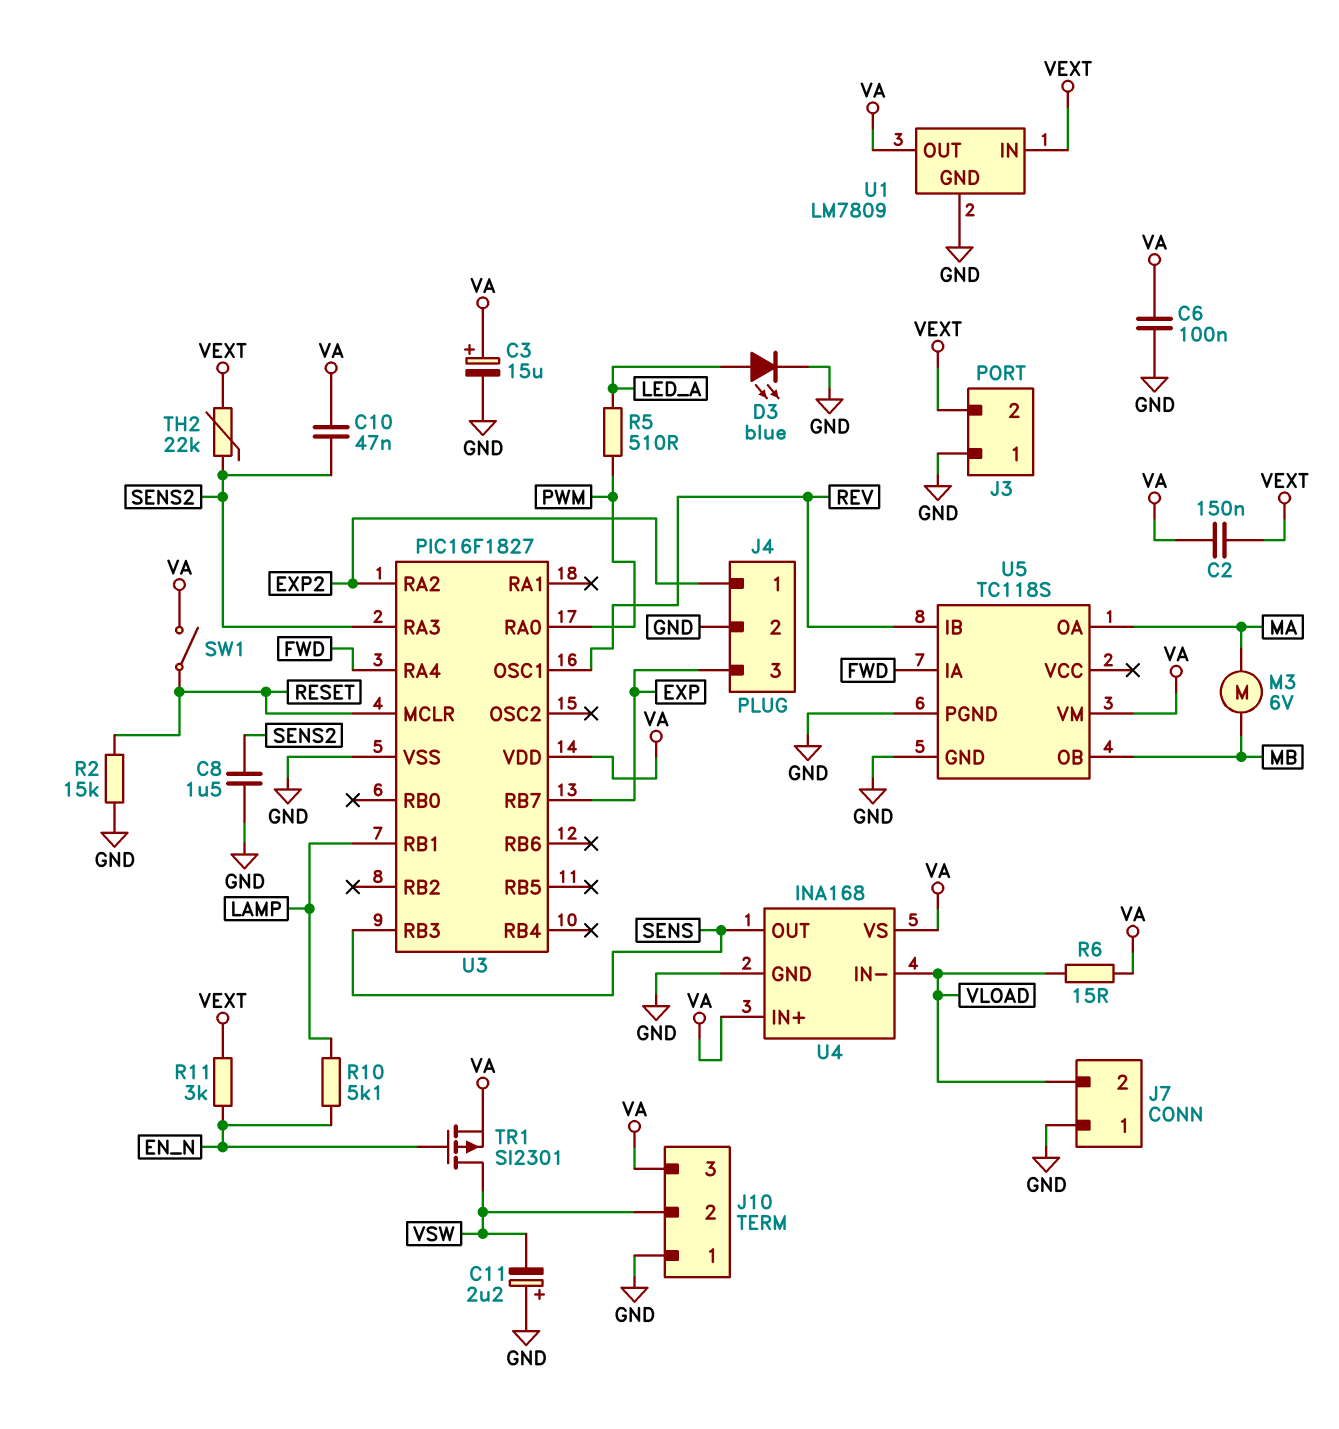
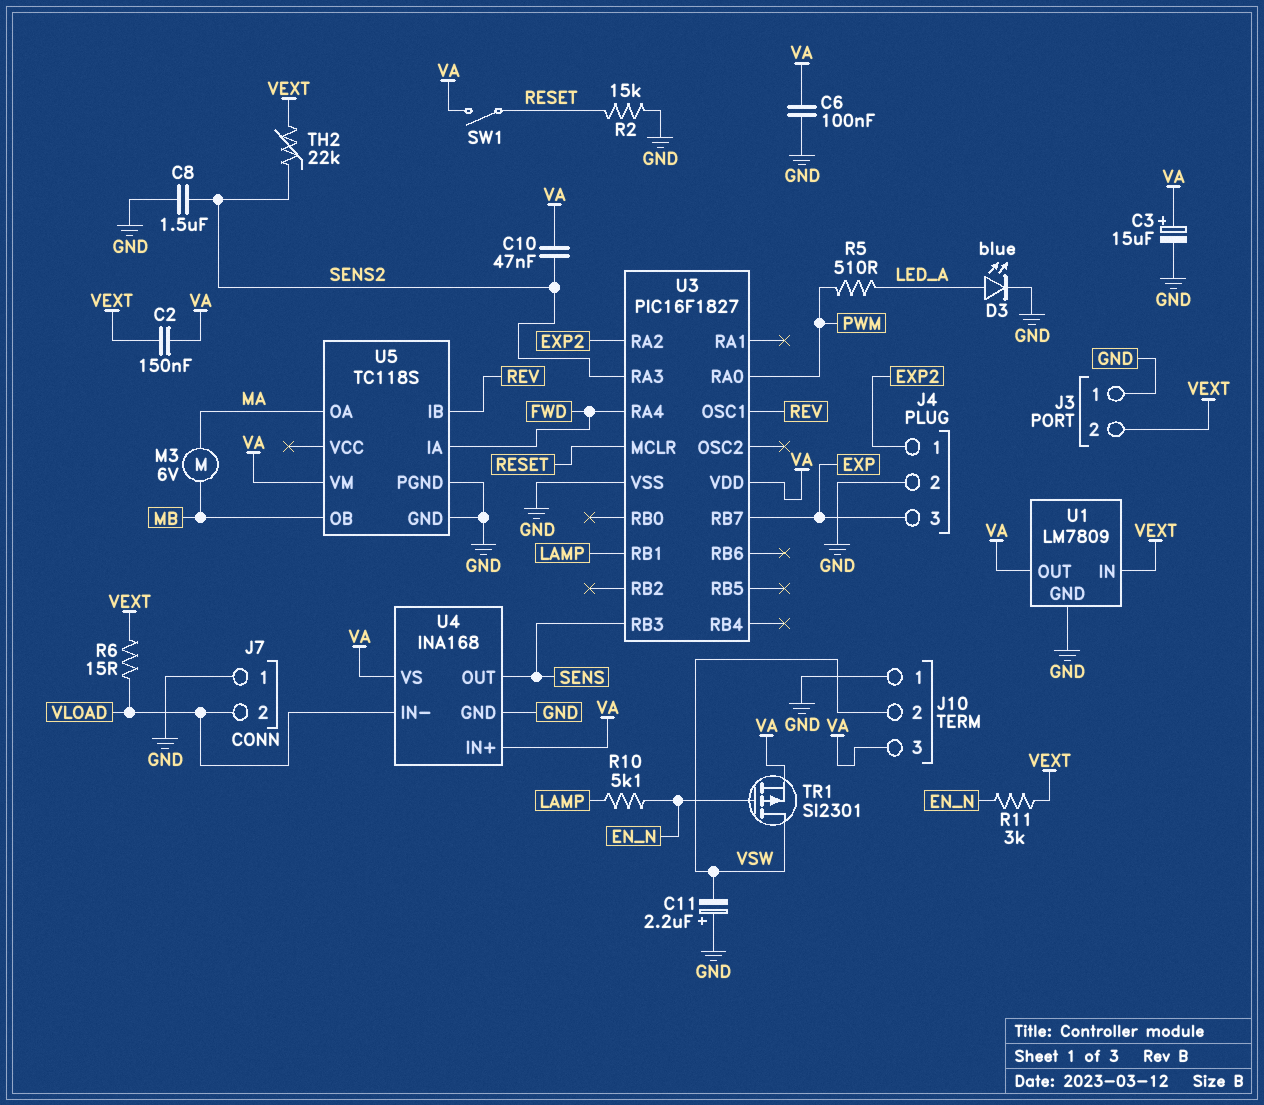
R6: 15 (VA, VLOAD) -> 15 (VEXT, VLOAD)

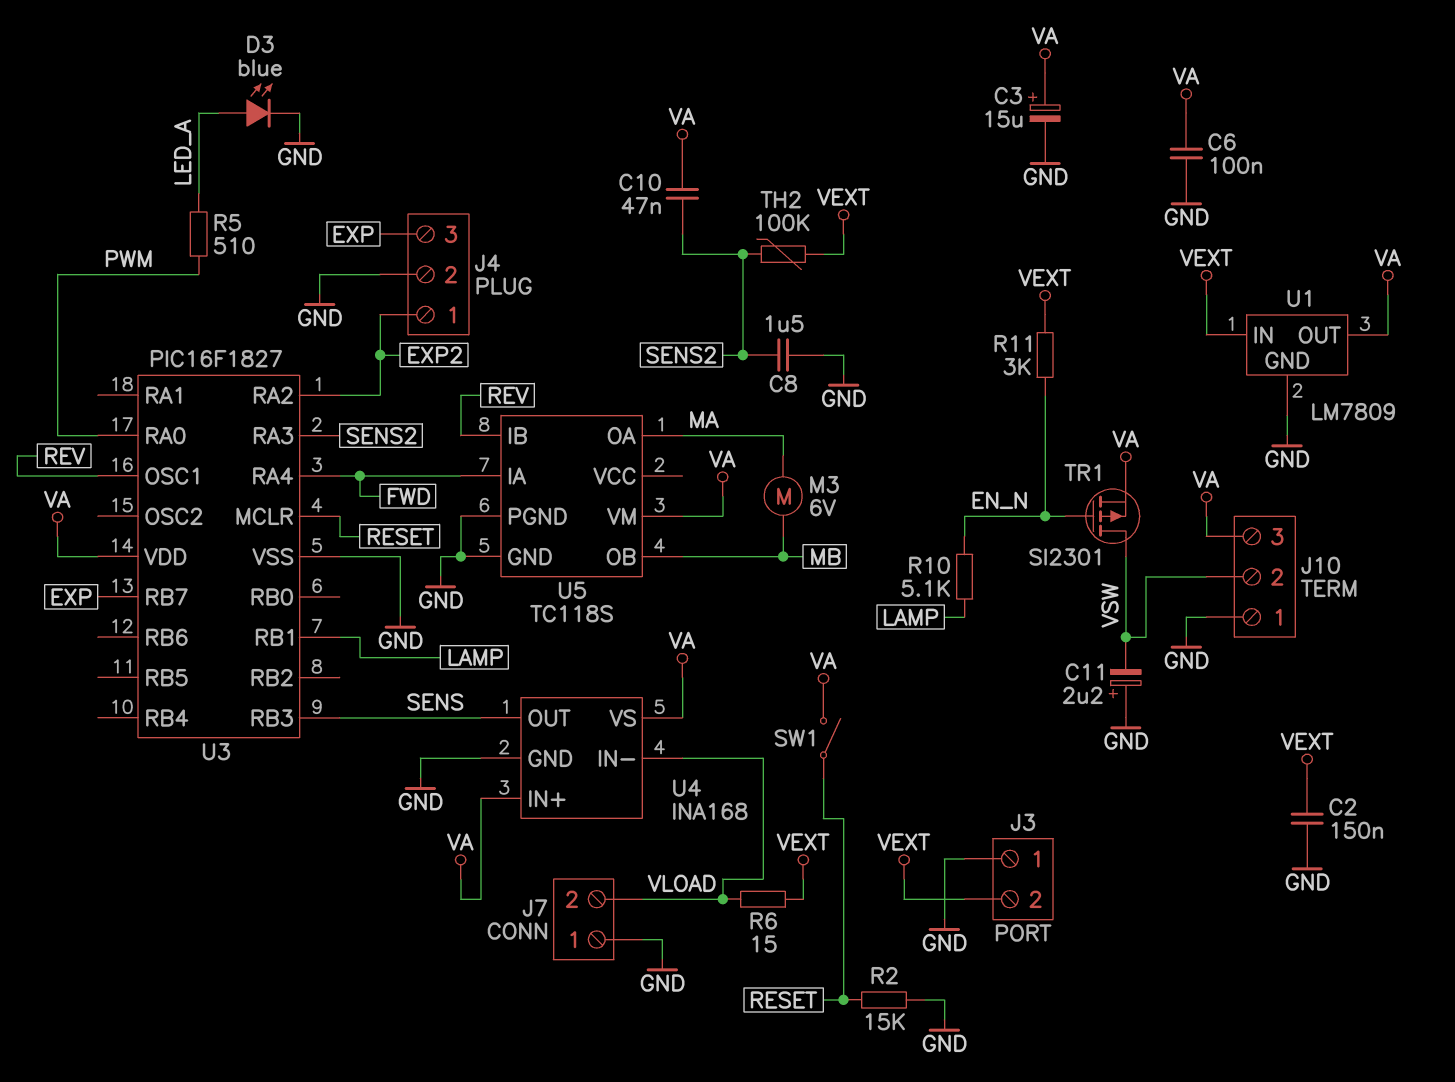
C2: 150nF (VA, VEXT) -> 150nF (GND, VEXT)
TH2: 22k (SENS2, VEXT) -> 100k (SENS2, VEXT)

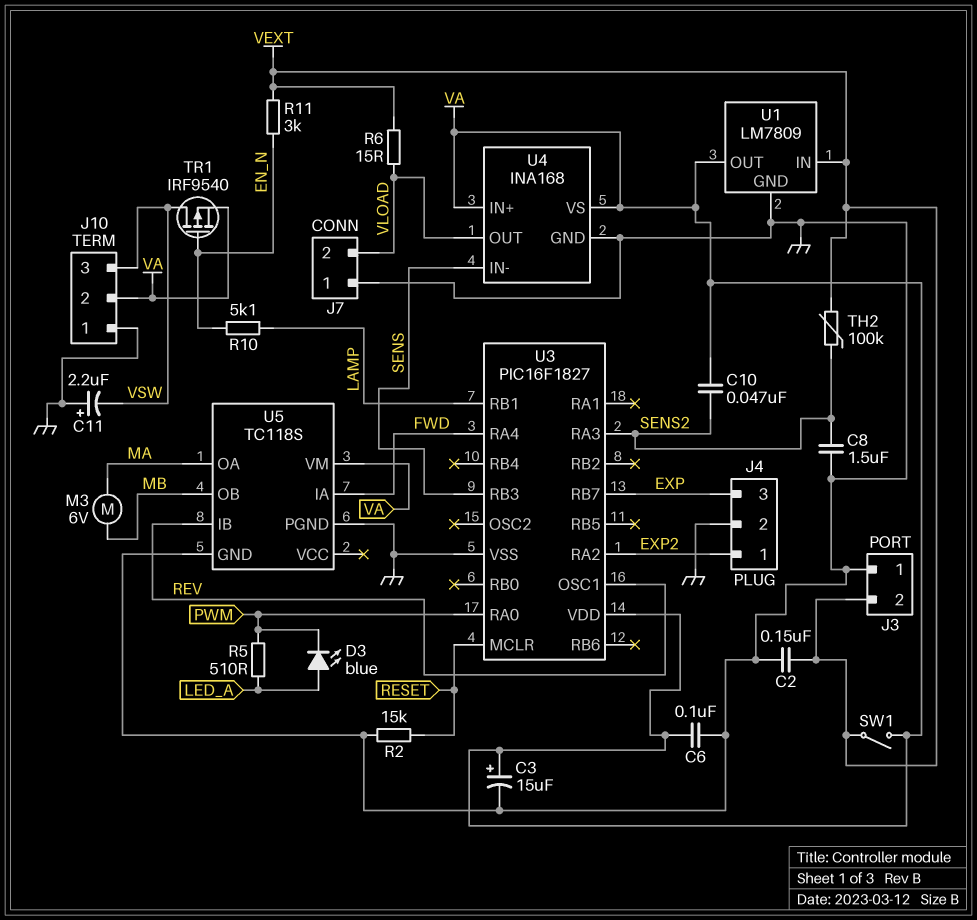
D3: LED blue (A LED_A, K GND) -> LED blue (A LED_A, K PWM)
J10 pin 2: VSW -> VA
J10 pin 3: VA -> VSW
SW1: switch (RESET, VA) -> switch (VA, VEXT)
TR1: PMOS SI2301 (G EN_N, D VSW, S VA) -> PMOS IRF9540 (G EN_N, D VSW, S VA)
U4 pin IN-: VLOAD -> SENS
U4 pin OUT: SENS -> VLOAD

